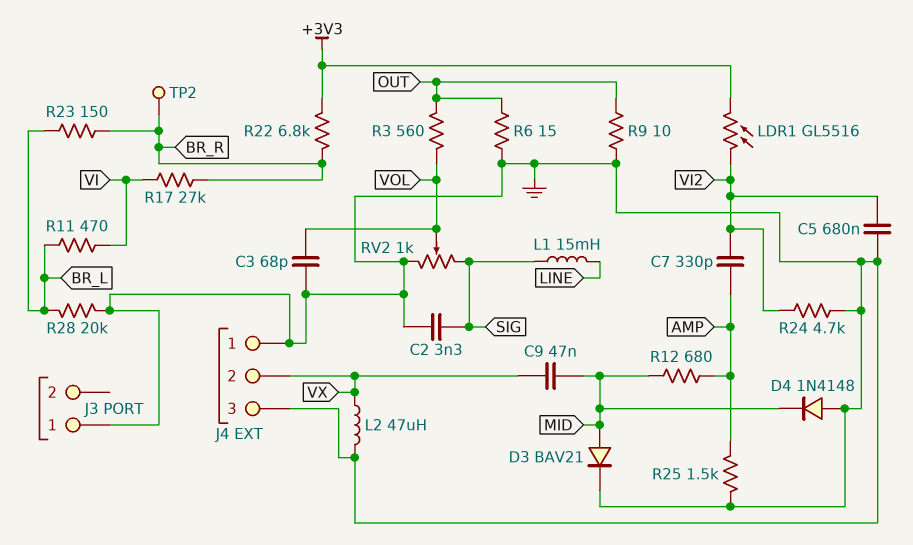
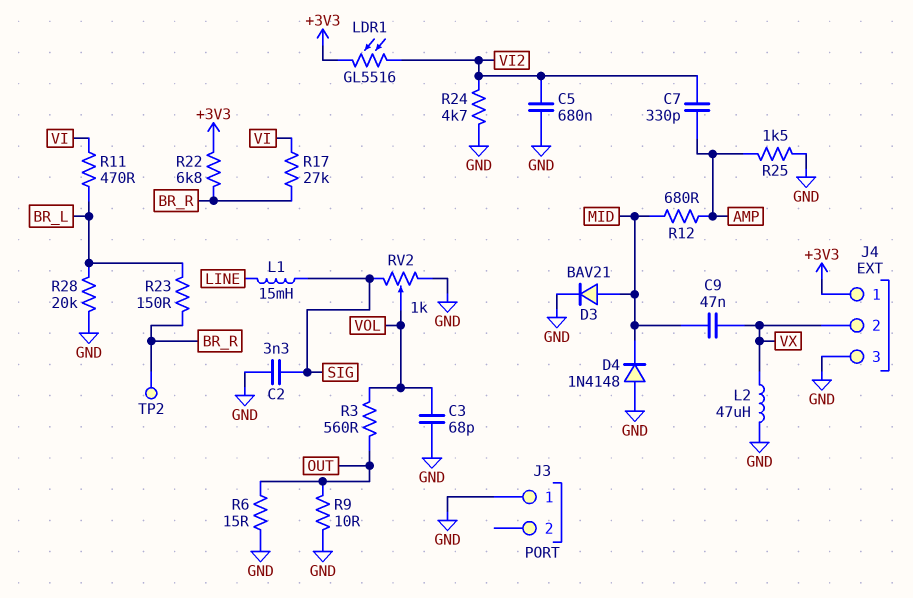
J4 pin 1: GND -> +3V3

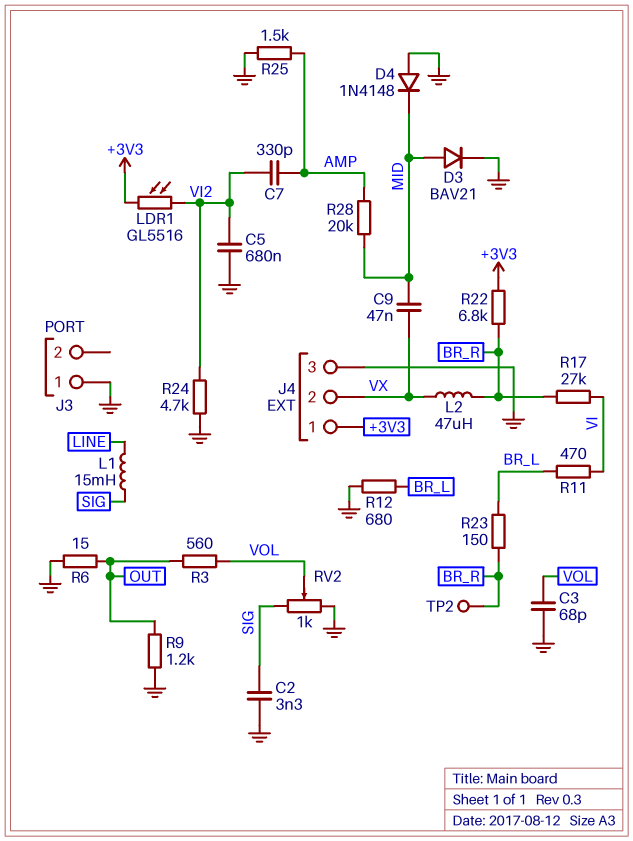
L2: 47uH (GND, VX) -> 47uH (BR_R, VX)
R9: 10 (GND, OUT) -> 1.2k (GND, OUT)
R12: 680 (AMP, MID) -> 680 (BR_L, GND)
R28: 20k (BR_L, GND) -> 20k (AMP, MID)

